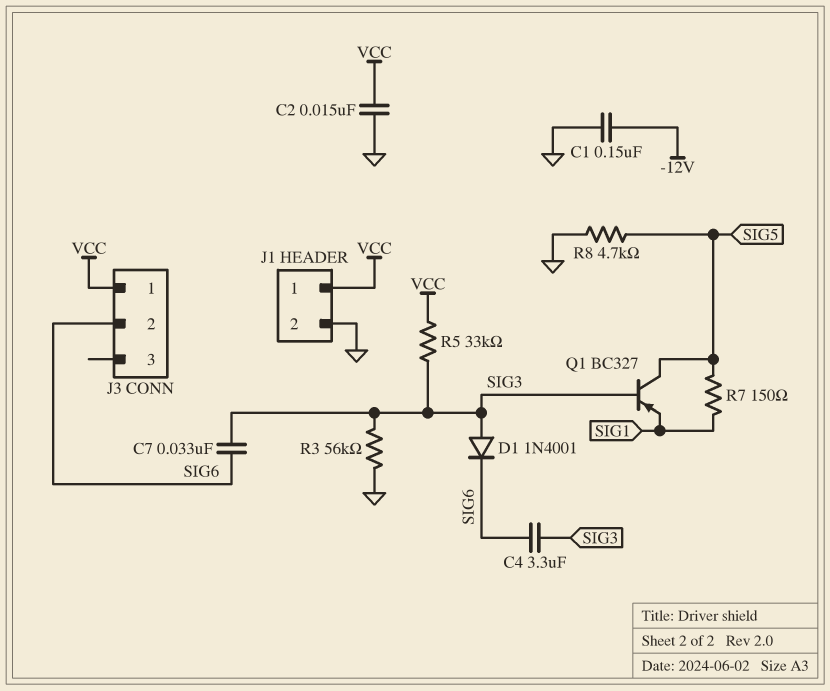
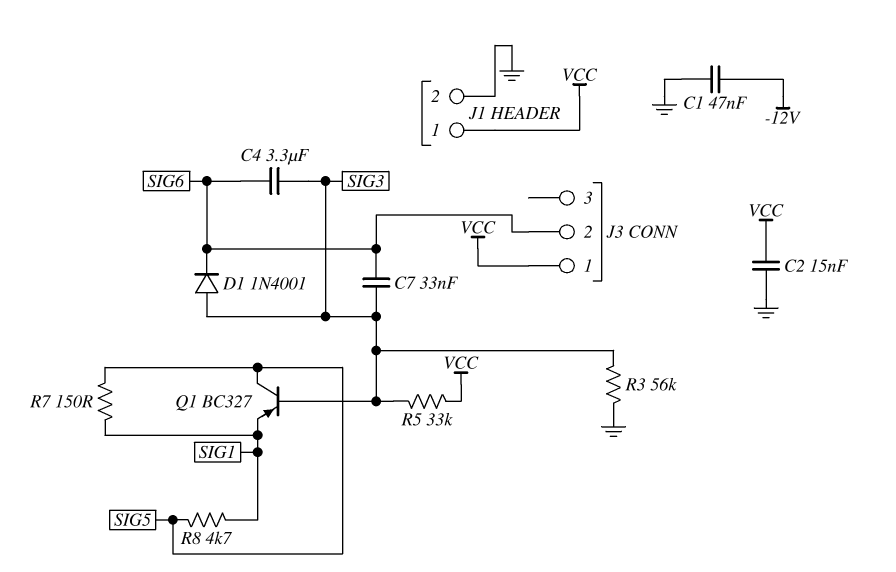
C1: 150nF (-12V, GND) -> 47nF (-12V, GND)
R8: 4.7k (GND, SIG5) -> 4.7k (SIG1, SIG5)

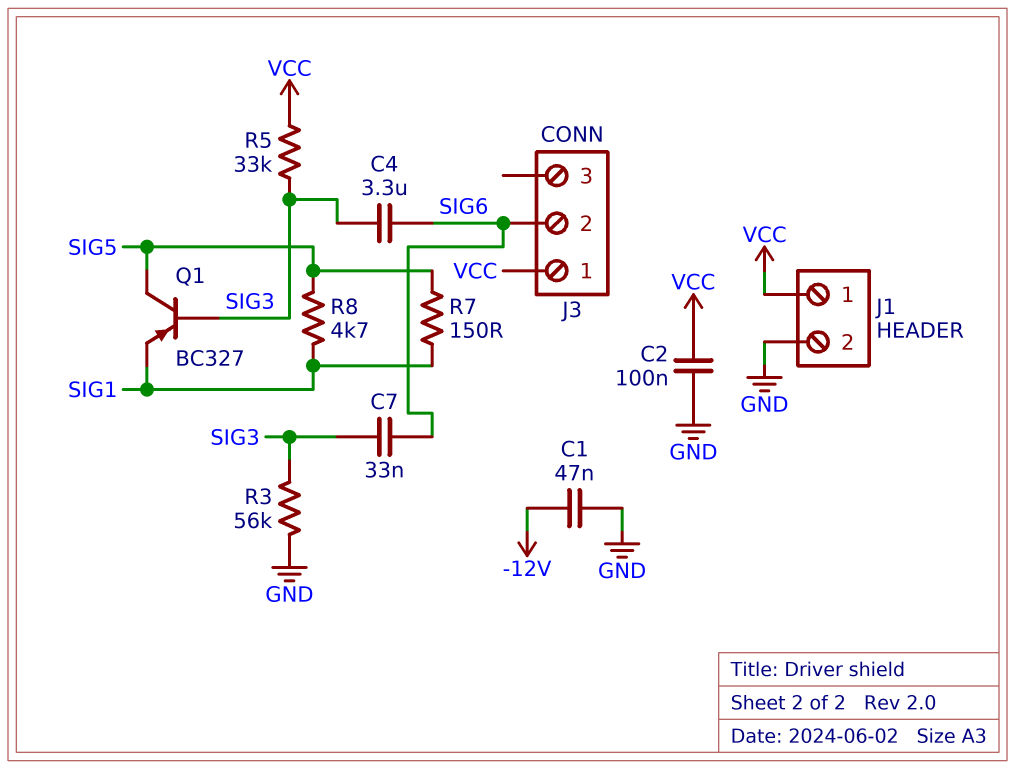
C2: 15nF (GND, VCC) -> 100nF (GND, VCC)
D1: diode 1N4001 (A SIG3, K SIG6) -> none

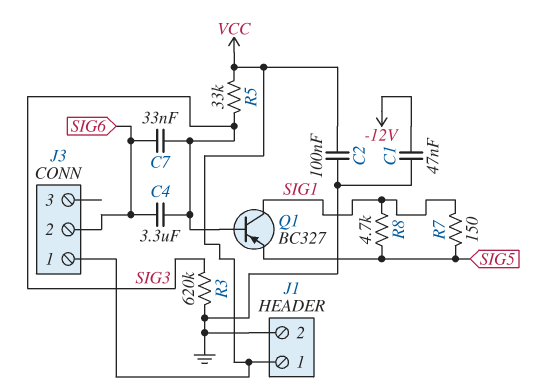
Q1: PNP BC327 (B SIG3, C SIG5, E SIG1) -> PNP BC327 (B SIG3, C SIG1, E SIG5)
R3: 56k (GND, SIG3) -> 620k (GND, SIG3)

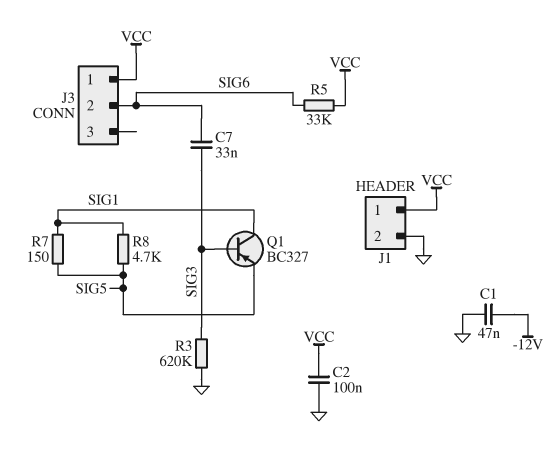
C4: 3.3uF (SIG3, SIG6) -> none
R5: 33k (SIG3, VCC) -> 33k (SIG6, VCC)

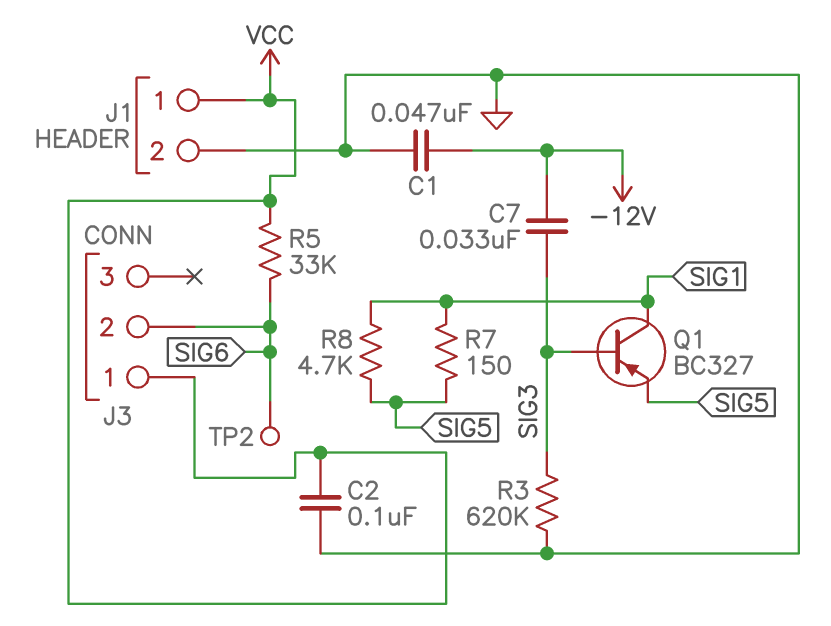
C7: 33nF (SIG3, SIG6) -> 33nF (-12V, SIG3)
TP2: none -> test point (SIG6)

